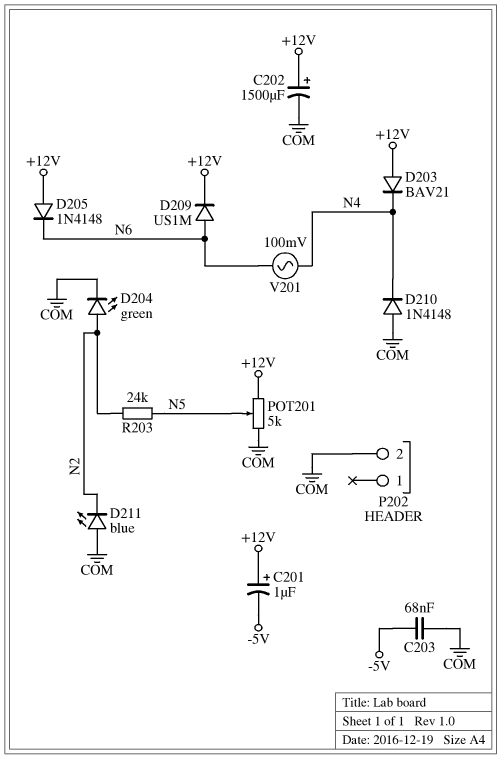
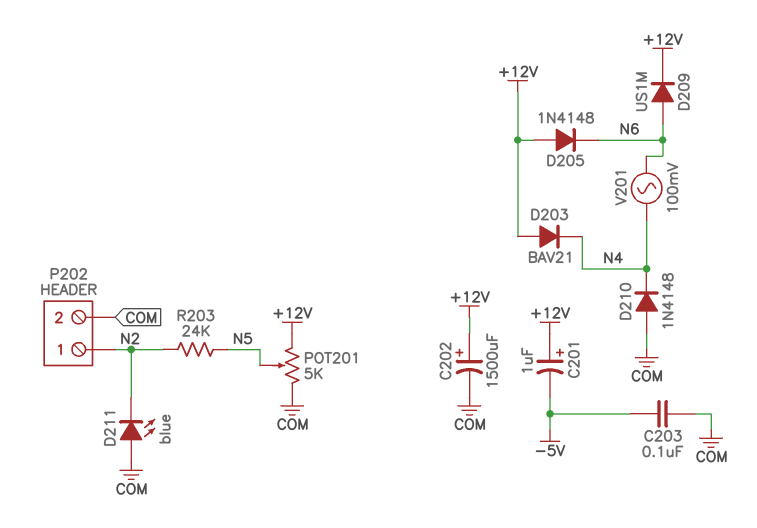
C203: 68nF (-5V, COM) -> 100nF (-5V, COM)
D204: LED green (A N2, K COM) -> none
P202 pin 1: none -> N2

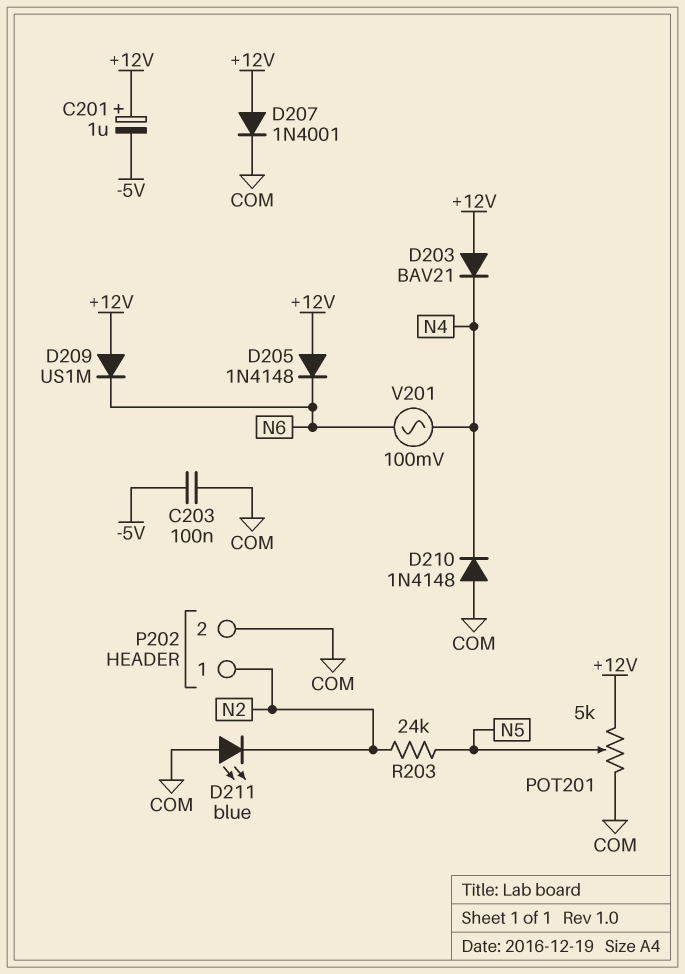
C202: 1500uF (plus +12V, minus COM) -> none
D207: none -> diode 1N4001 (A +12V, K COM)
D209: diode US1M (A N6, K +12V) -> diode US1M (A +12V, K N6)

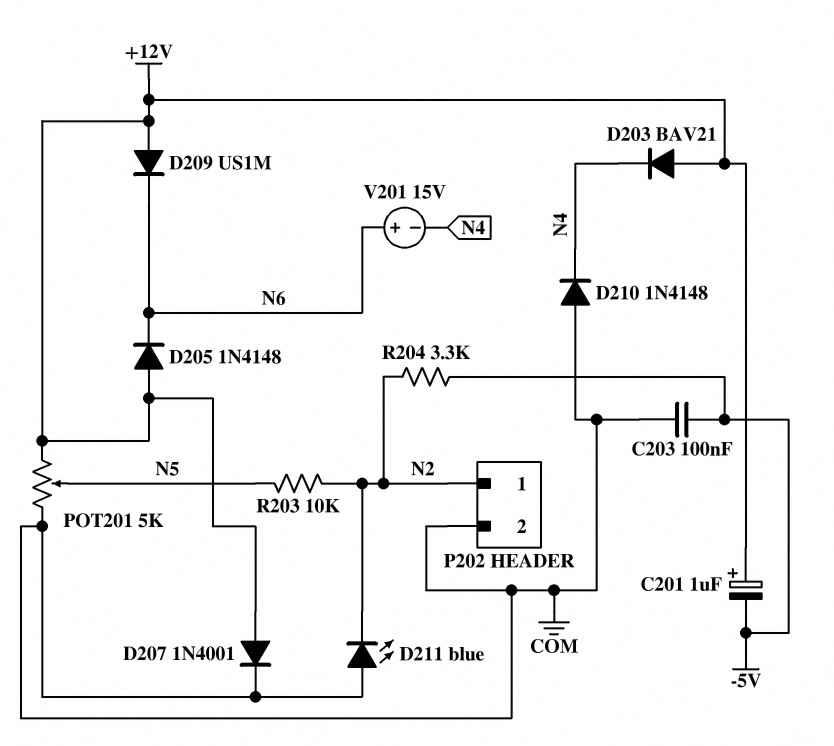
R203: 24k (N2, N5) -> 10k (N2, N5)
R204: none -> 3.3k (-5V, N2)
V201: AC 100mV (N4, N6) -> 15V (plus N6, minus N4)

